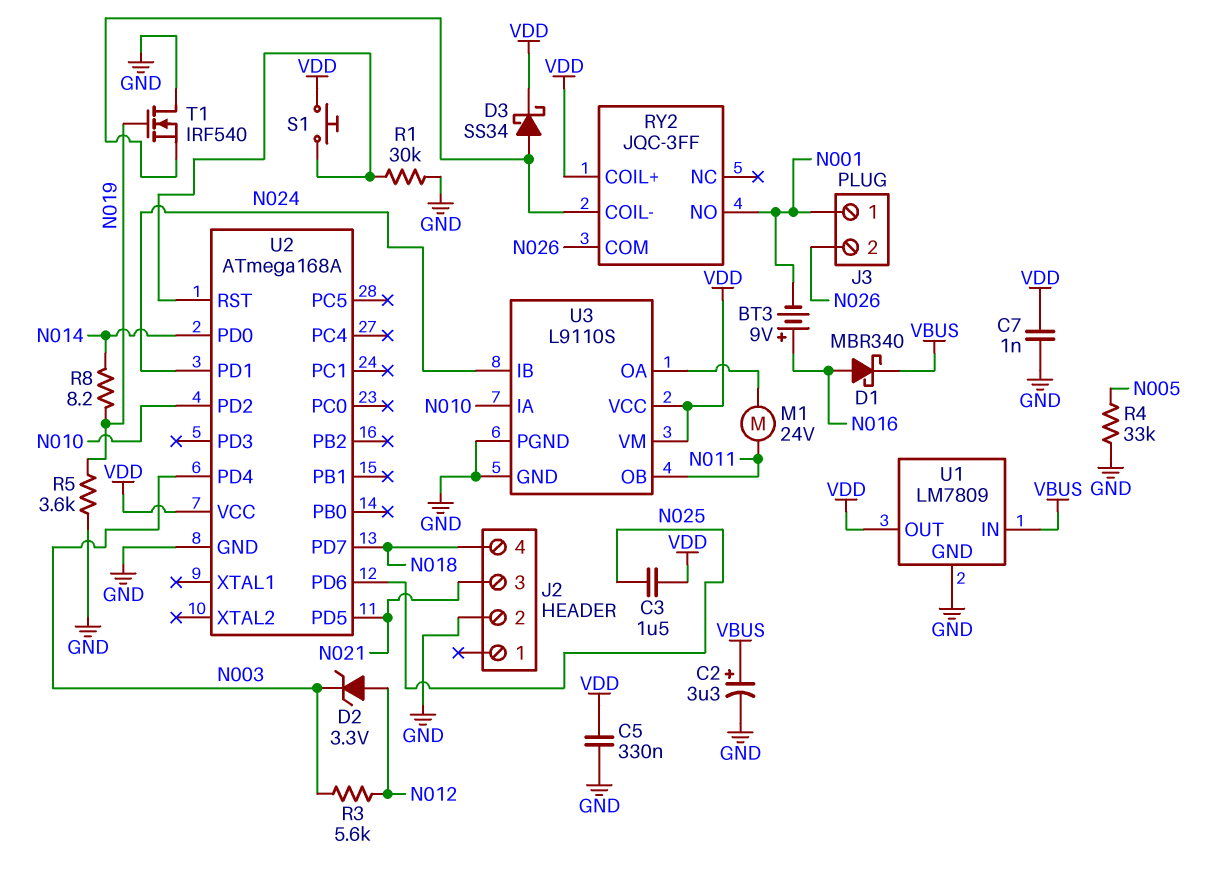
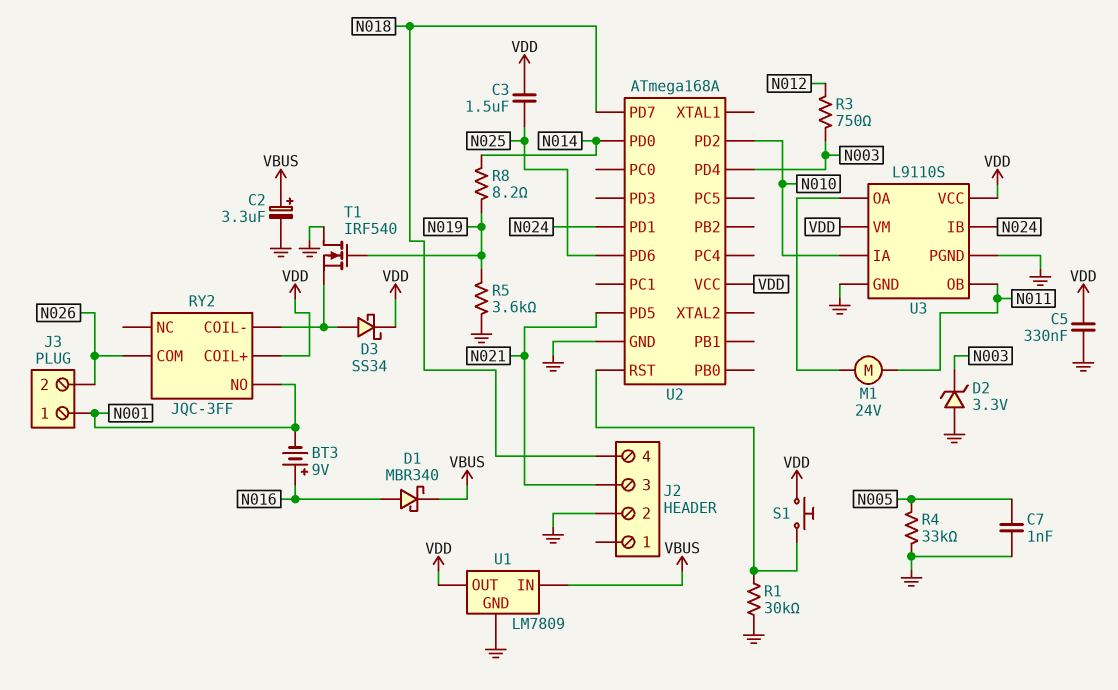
C7: 1nF (GND, VDD) -> 1nF (GND, N005)
D2: zener 3.3V (A N012, K N003) -> zener 3.3V (A GND, K N003)
R3: 5.6k (N003, N012) -> 750 (N003, N012)

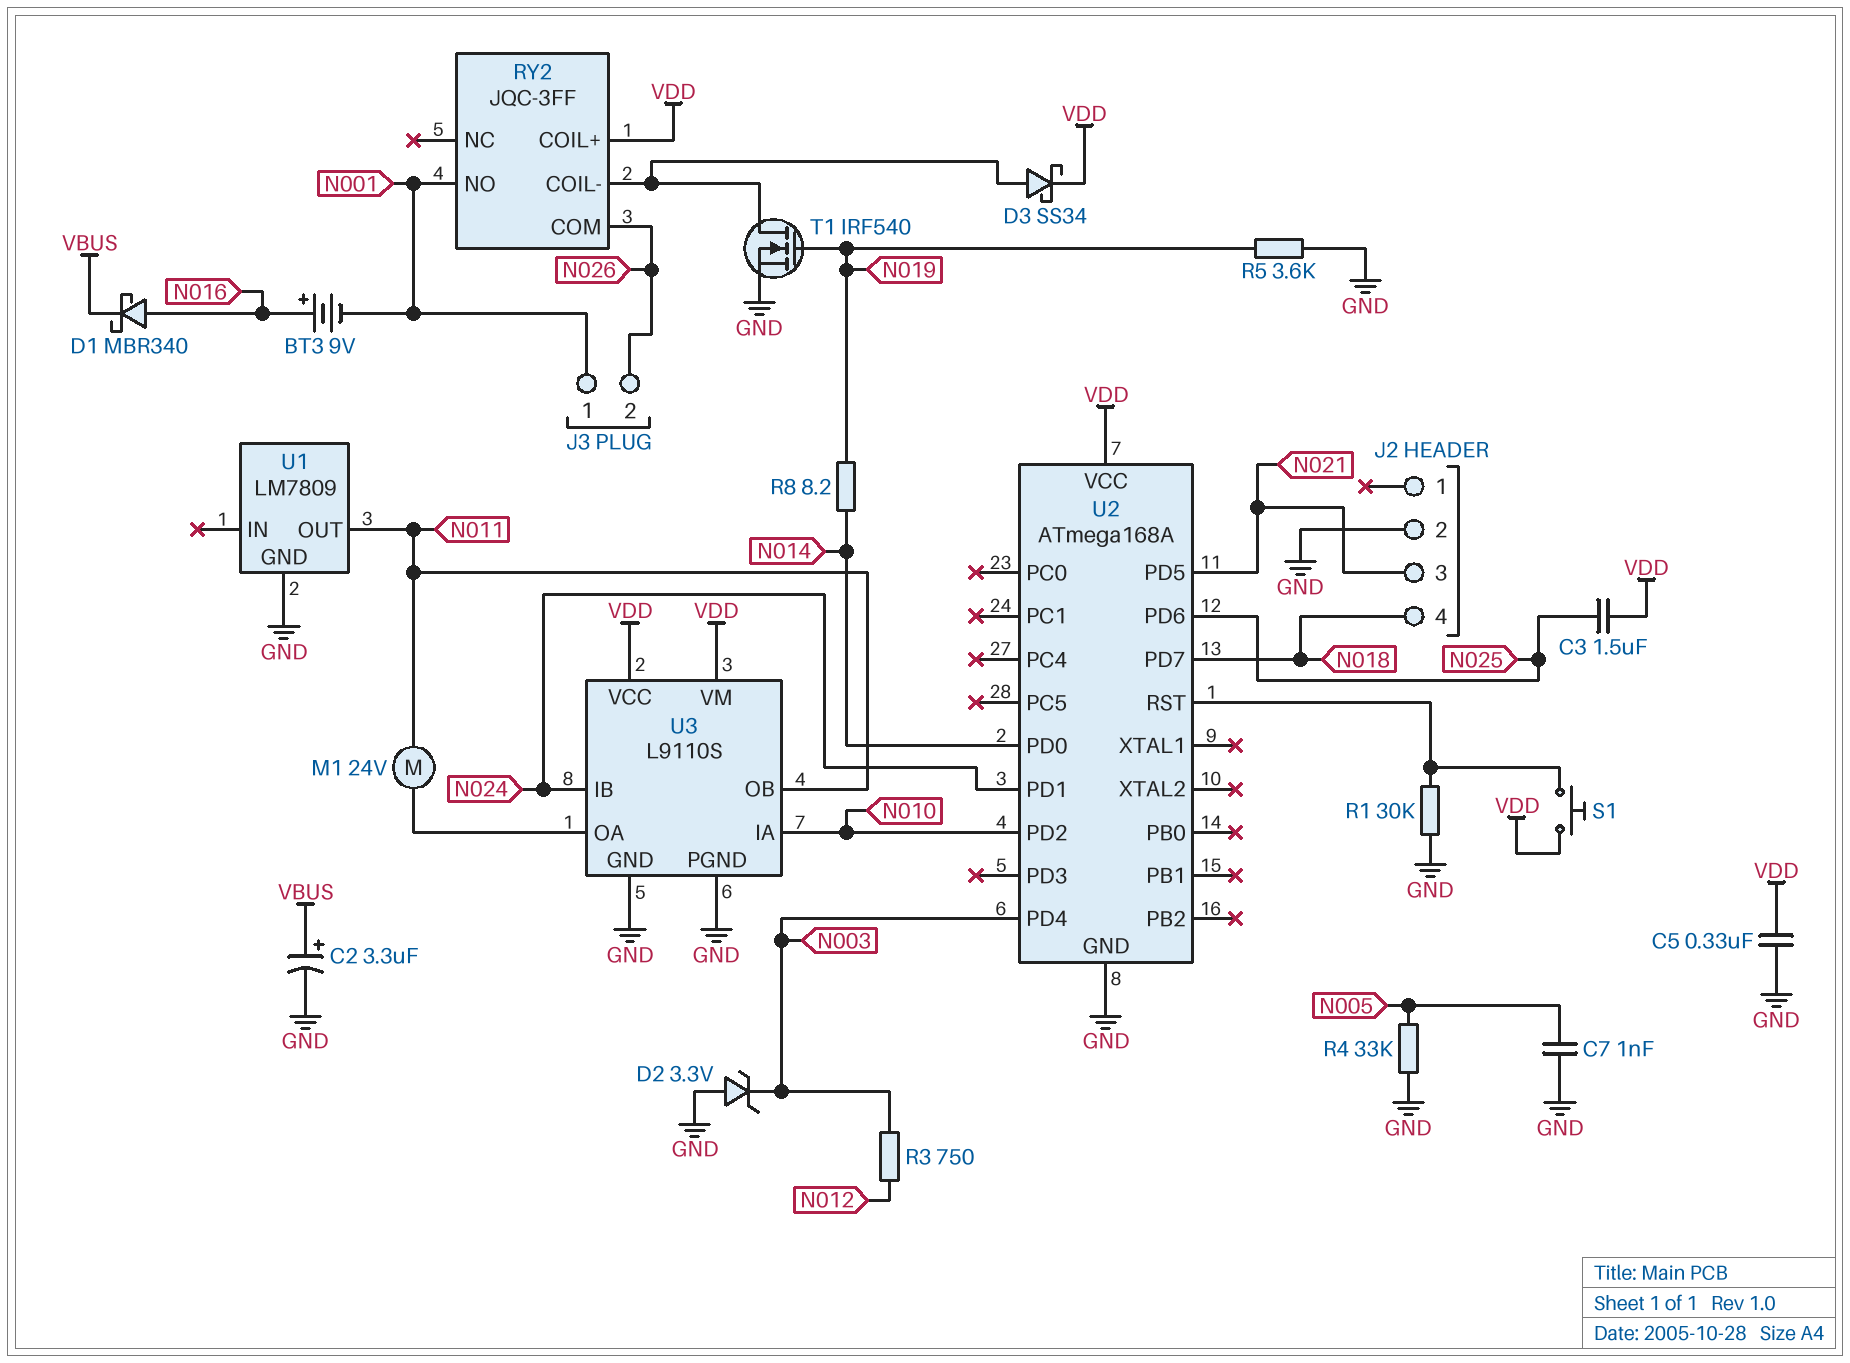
T1: NMOS IRF540 (G N019, D GND, S RY2/COIL-) -> NMOS IRF540 (G N019, D RY2/COIL-, S GND)
U1 pin IN: VBUS -> none
U1 pin OUT: VDD -> N011

